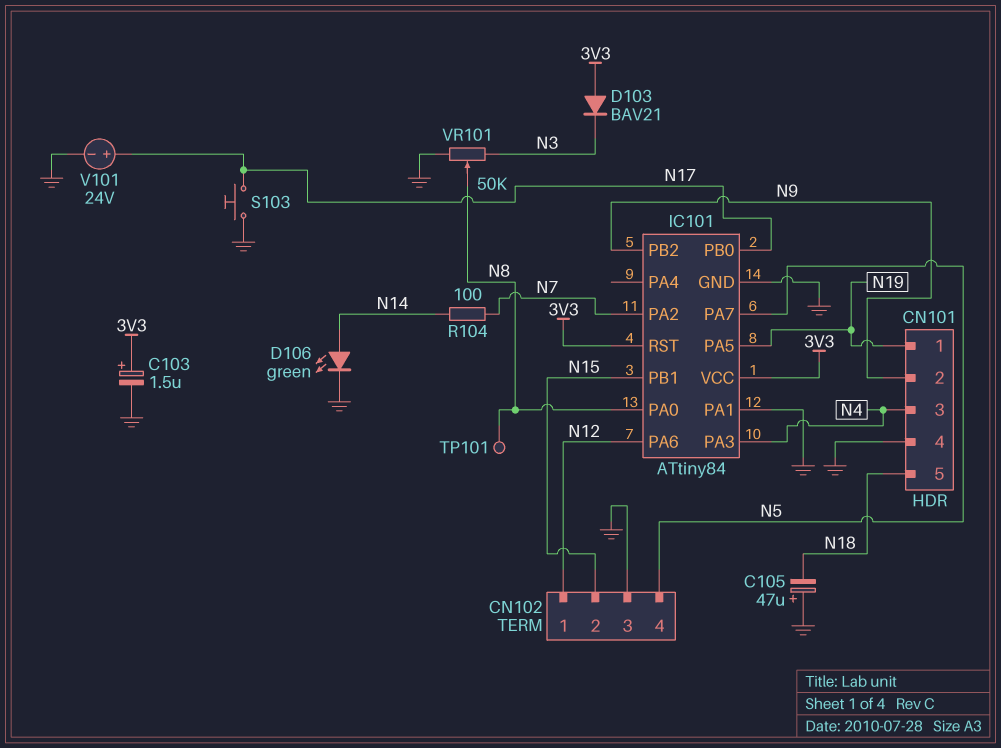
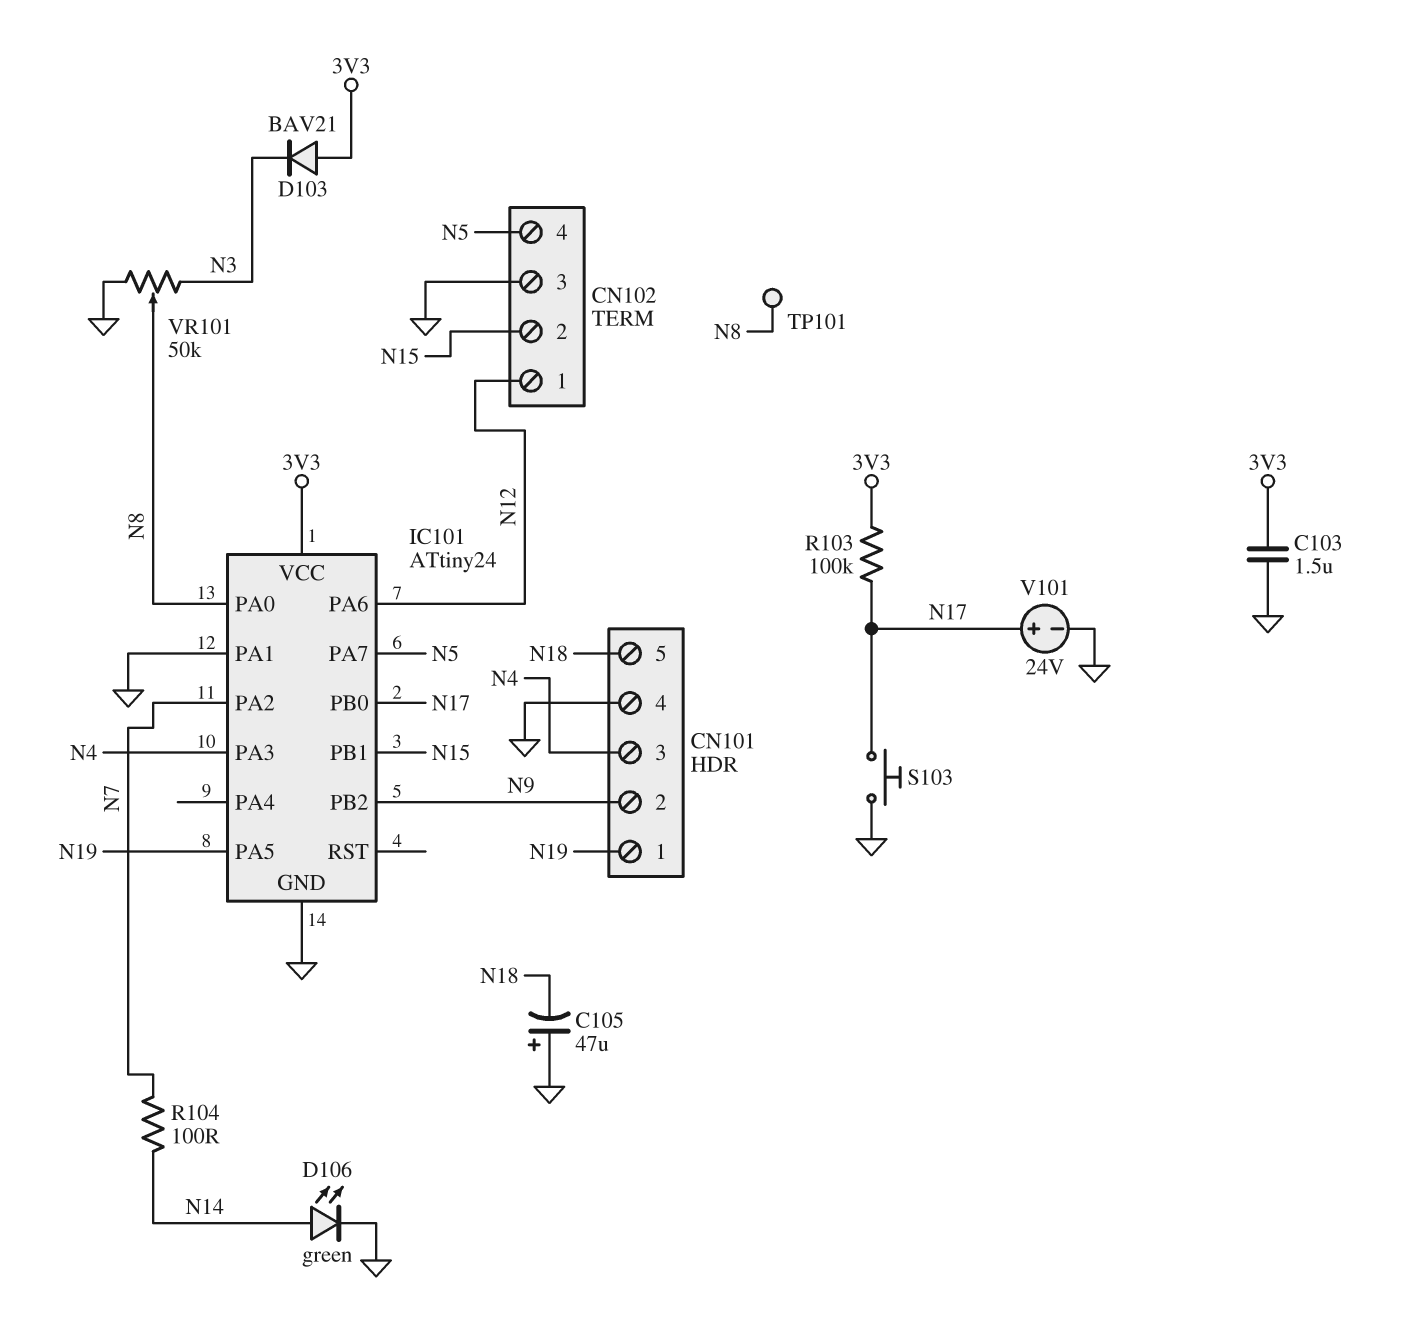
C103: 1.5uF (plus 3V3, minus GND) -> 1.5uF (3V3, GND)
IC101: ATtiny84 -> ATtiny24
IC101 pin RST: 3V3 -> none
R103: none -> 100k (3V3, N17)

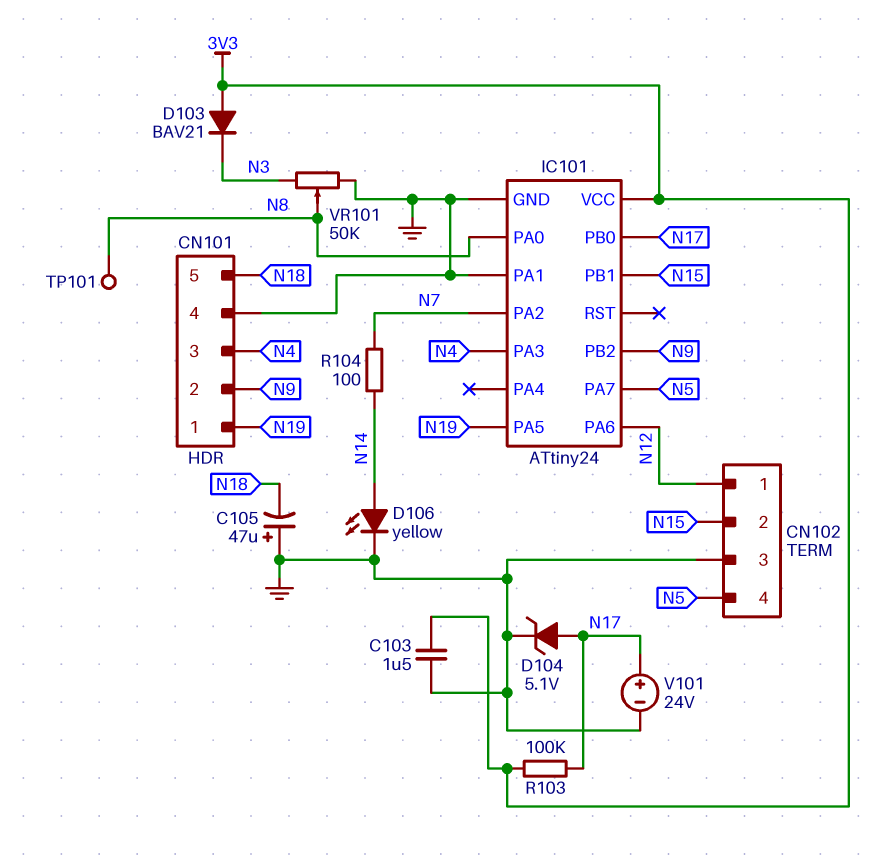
D104: none -> zener 5.1V (A N17, K GND)
D106: LED green (A N14, K GND) -> LED yellow (A N14, K GND)
S103: button (GND, N17) -> none

